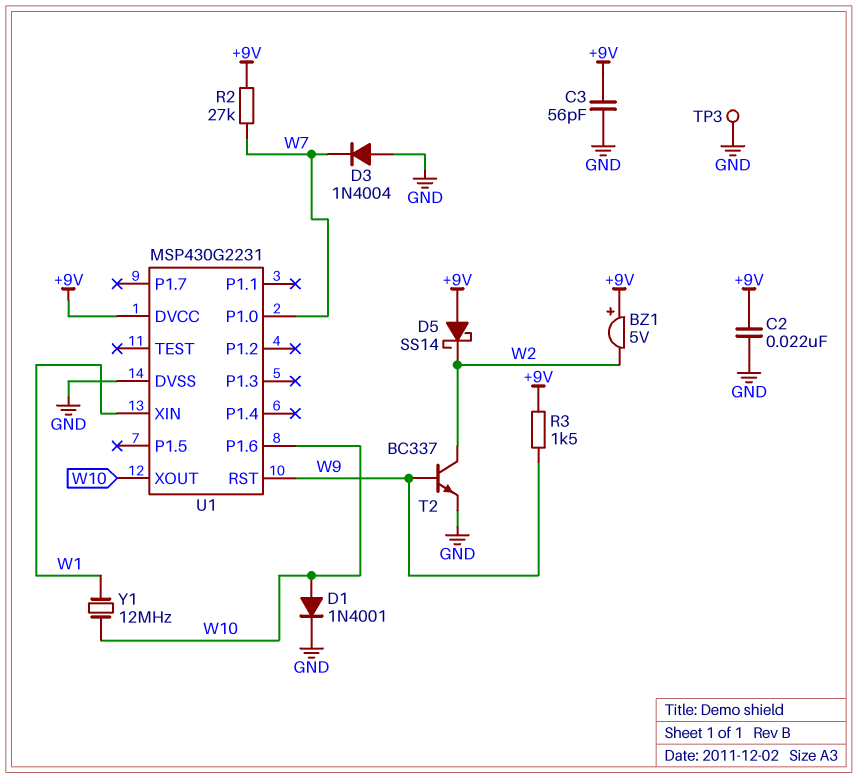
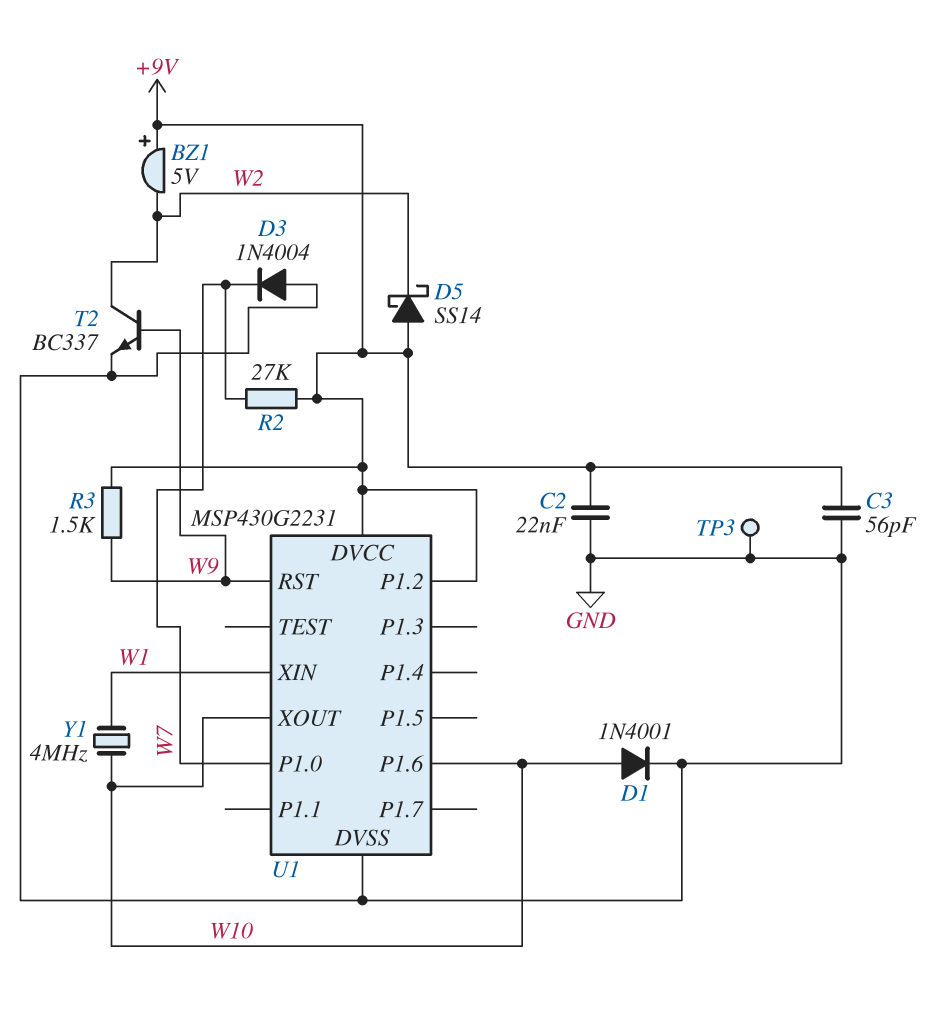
U1 pin P1.2: none -> +9V
Y1: 12MHz (W1, W10) -> 4MHz (W1, W10)

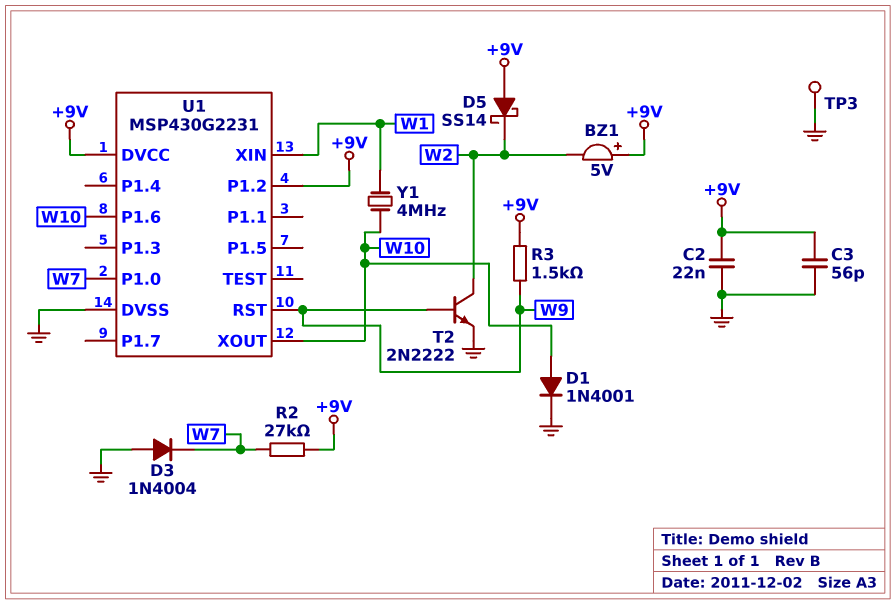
T2: NPN BC337 (B W9, C W2, E GND) -> NPN 2N2222 (B W9, C W2, E GND)

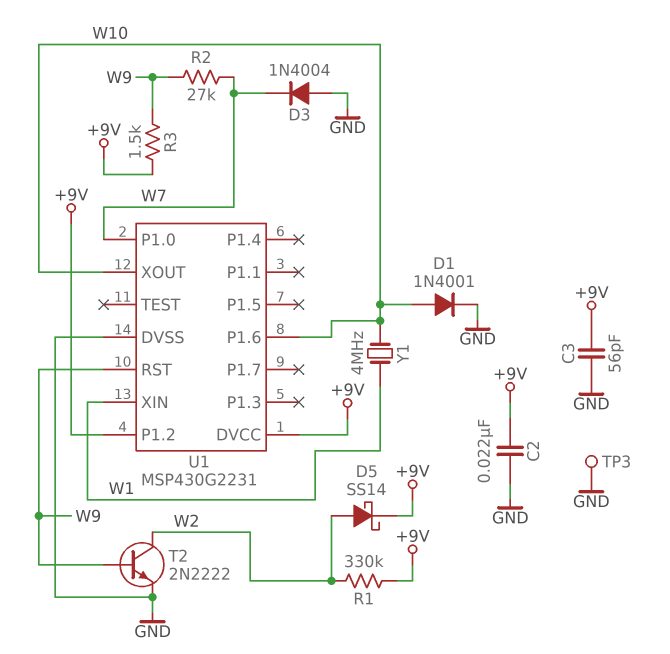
BZ1: buzzer 5V (plus +9V, minus W2) -> none
D5: schottky SS14 (A +9V, K W2) -> schottky SS14 (A W2, K +9V)
R1: none -> 330k (+9V, W2)
R2: 27k (+9V, W7) -> 27k (W7, W9)

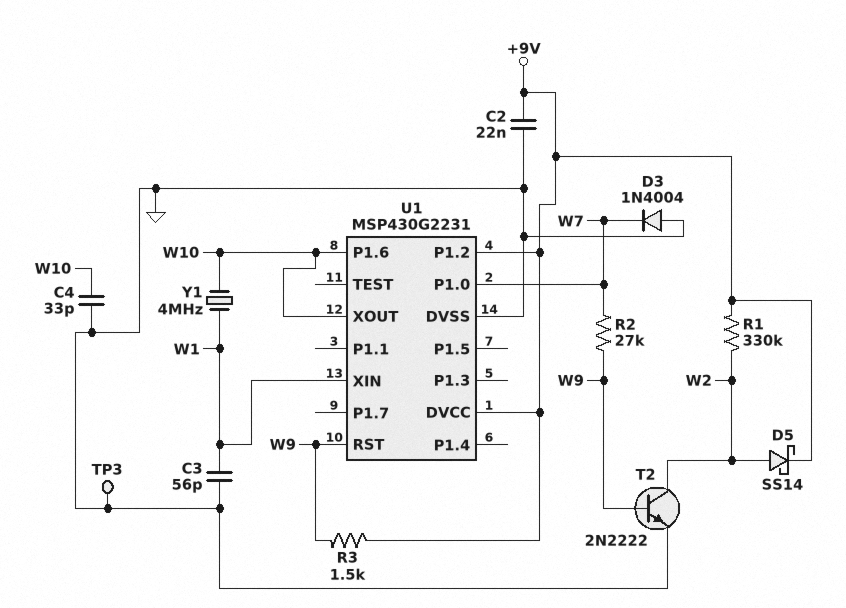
C3: 56pF (+9V, GND) -> 56pF (GND, W1)
C4: none -> 33pF (GND, W10)
D1: diode 1N4001 (A W10, K GND) -> none

